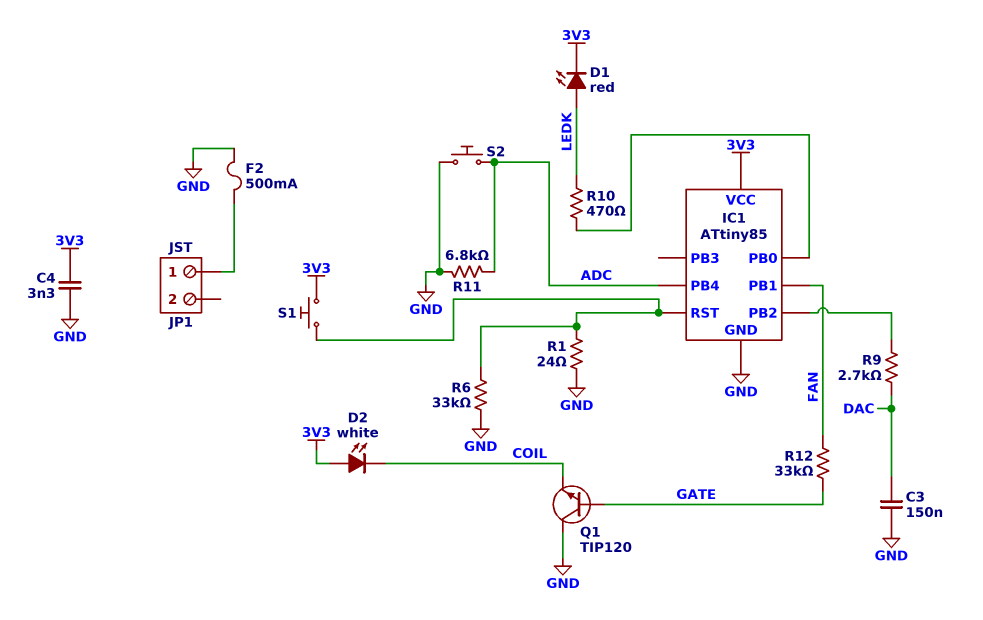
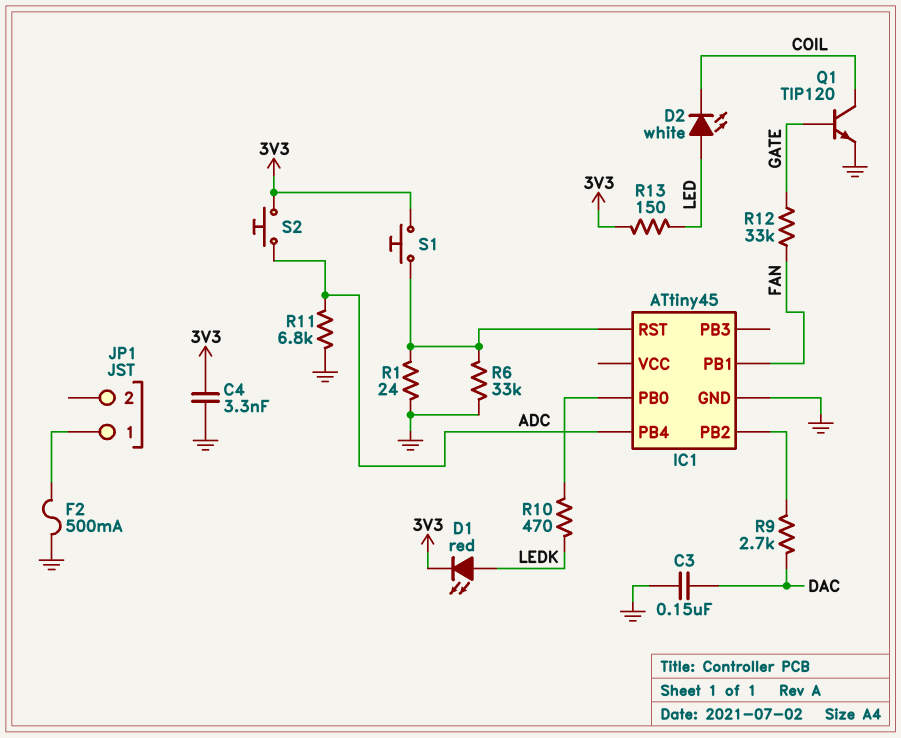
D2: LED white (A 3V3, K COIL) -> LED white (A LED, K COIL)
IC1: ATtiny85 -> ATtiny45
IC1 pin VCC: 3V3 -> none
Q1: NPN TIP120 (B GATE, C GND, E COIL) -> NPN TIP120 (B GATE, C COIL, E GND)
R13: none -> 150 (3V3, LED)
S2: button (ADC, GND) -> button (3V3, ADC)

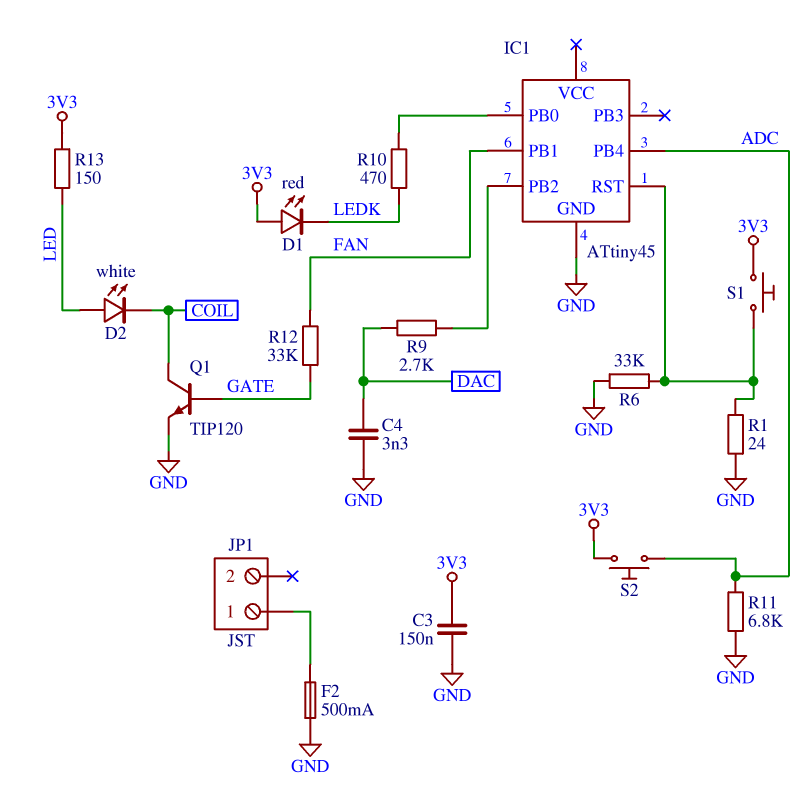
C3: 150nF (DAC, GND) -> 150nF (3V3, GND)
C4: 3.3nF (3V3, GND) -> 3.3nF (DAC, GND)
D1: LED red (A LEDK, K 3V3) -> LED red (A 3V3, K LEDK)

